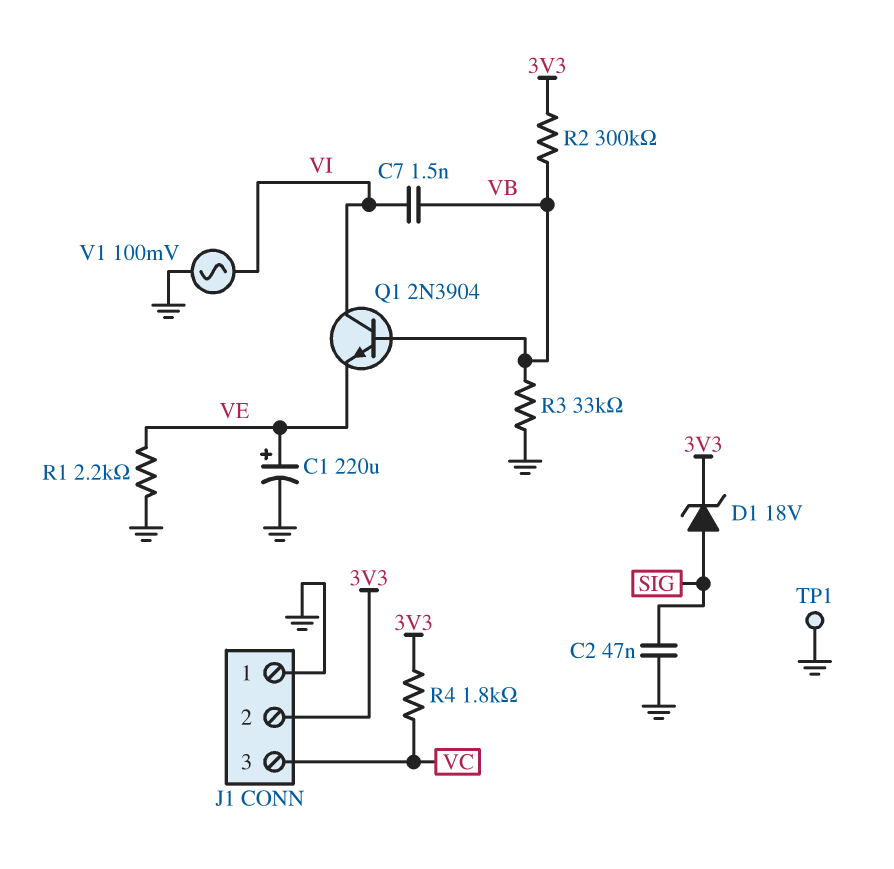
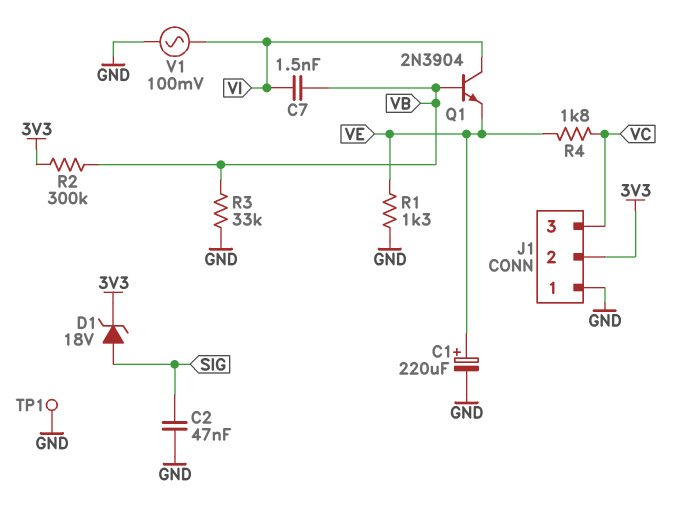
R1: 2.2k (GND, VE) -> 1.3k (GND, VE)
R4: 1.8k (3V3, VC) -> 1.8k (VC, VE)

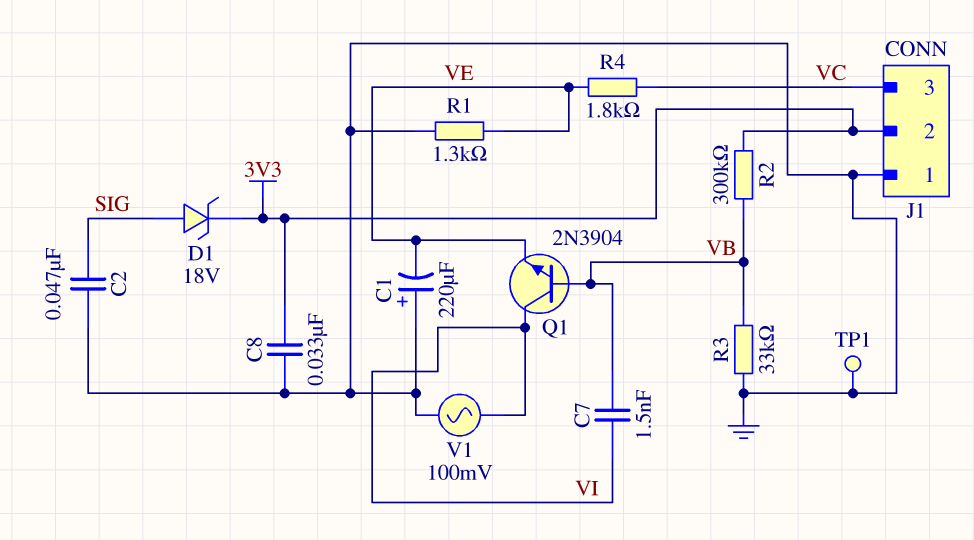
C1: 220uF (plus VE, minus GND) -> 220uF (plus GND, minus VE)
C8: none -> 33nF (3V3, GND)

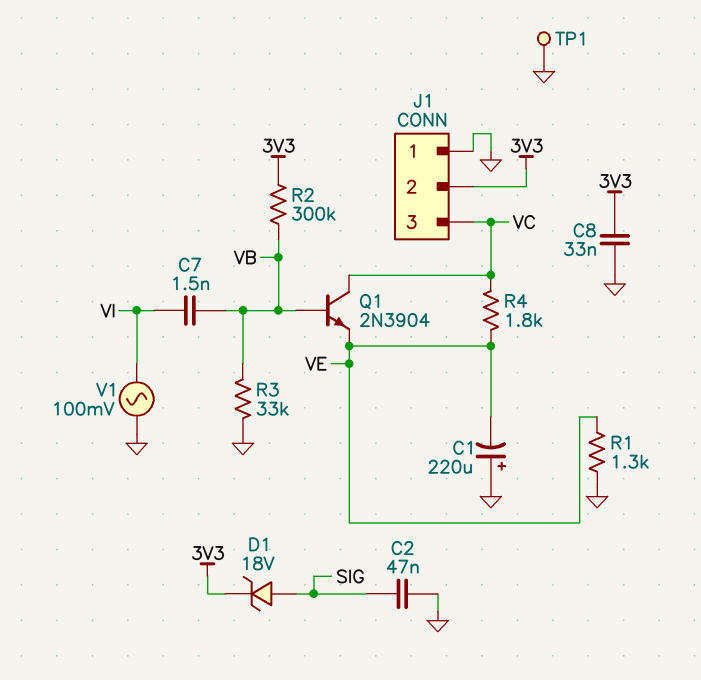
Q1: NPN 2N3904 (B VB, C VI, E VE) -> NPN 2N3904 (B VB, C VC, E VE)

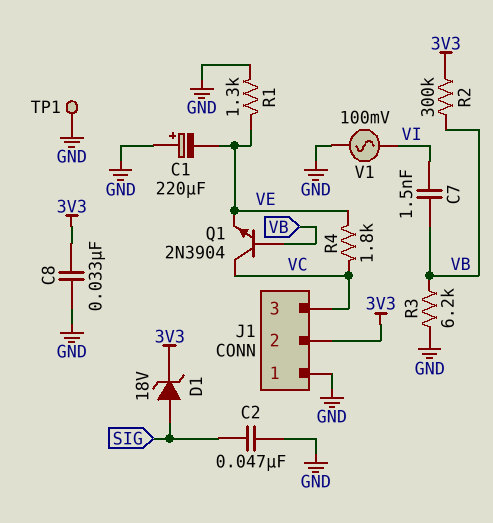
R3: 33k (GND, VB) -> 6.2k (GND, VB)

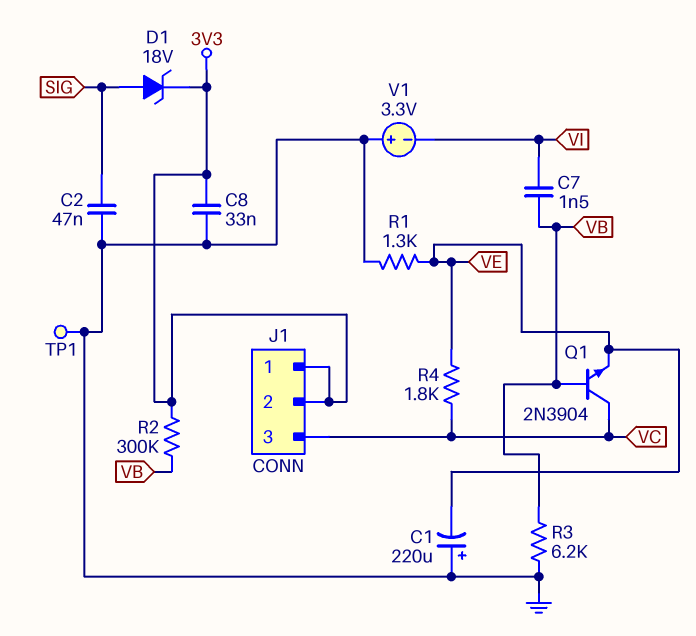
J1 pin 1: GND -> 3V3
V1: AC 100mV (GND, VI) -> 3.3V (plus GND, minus VI)

